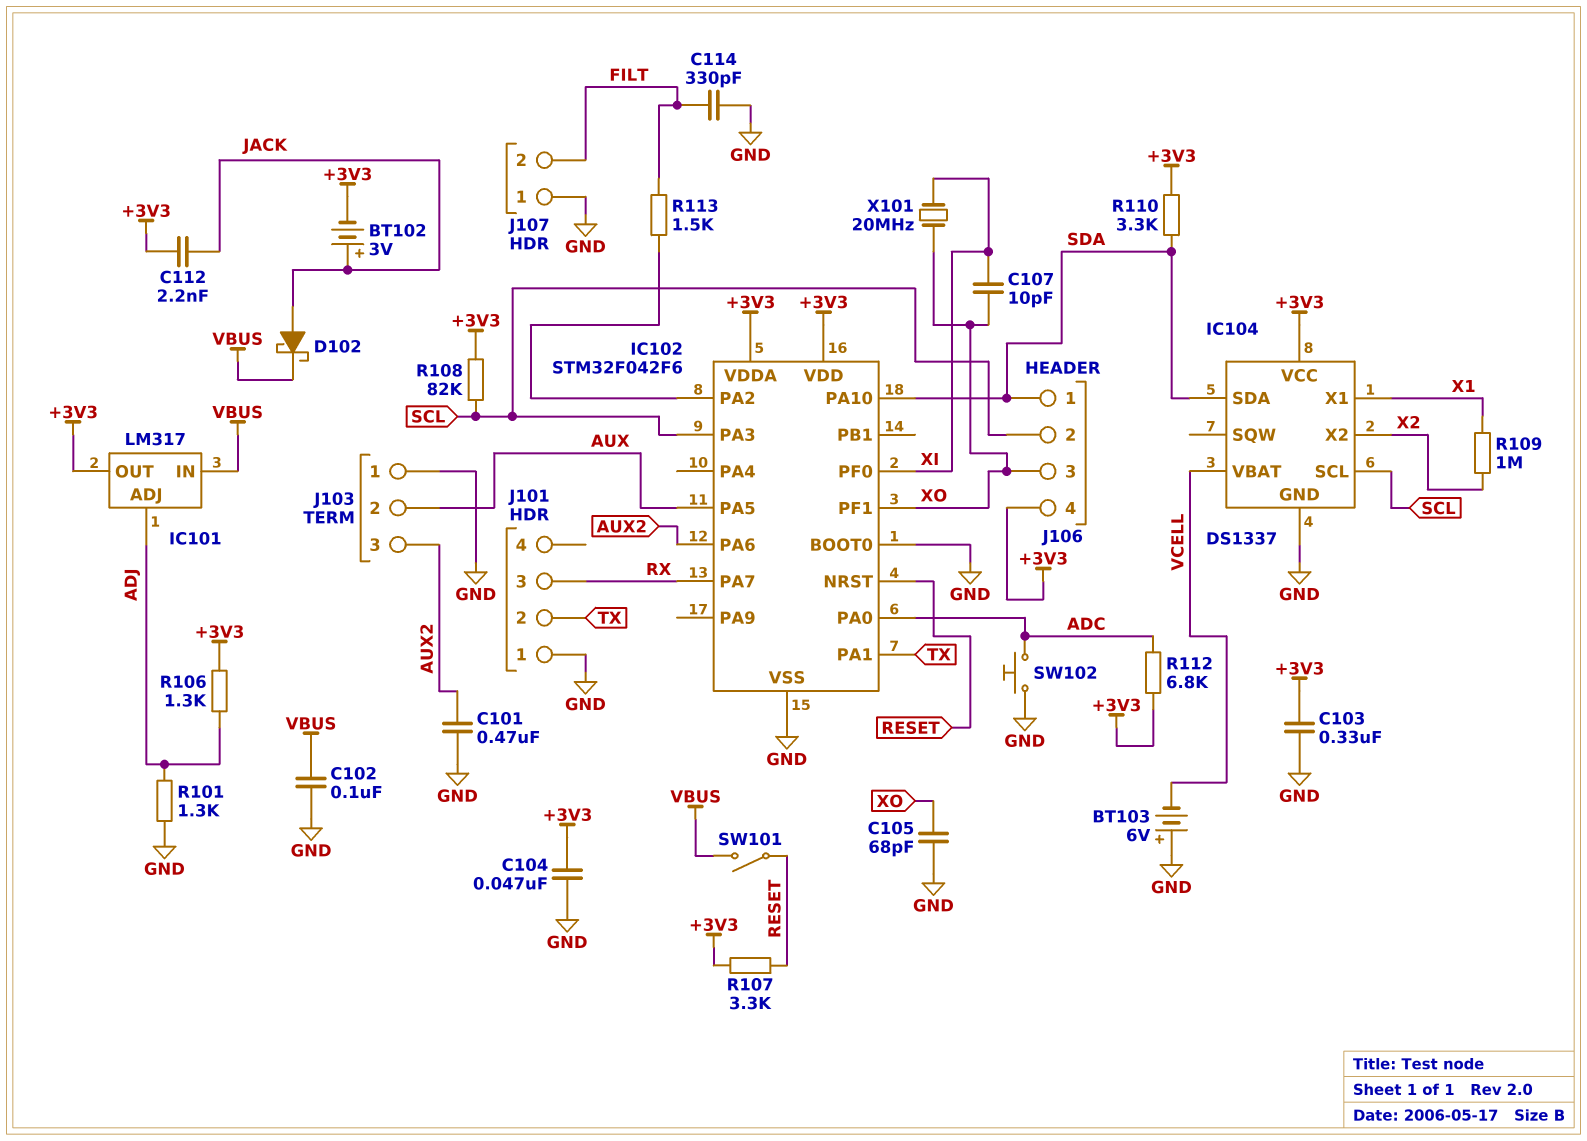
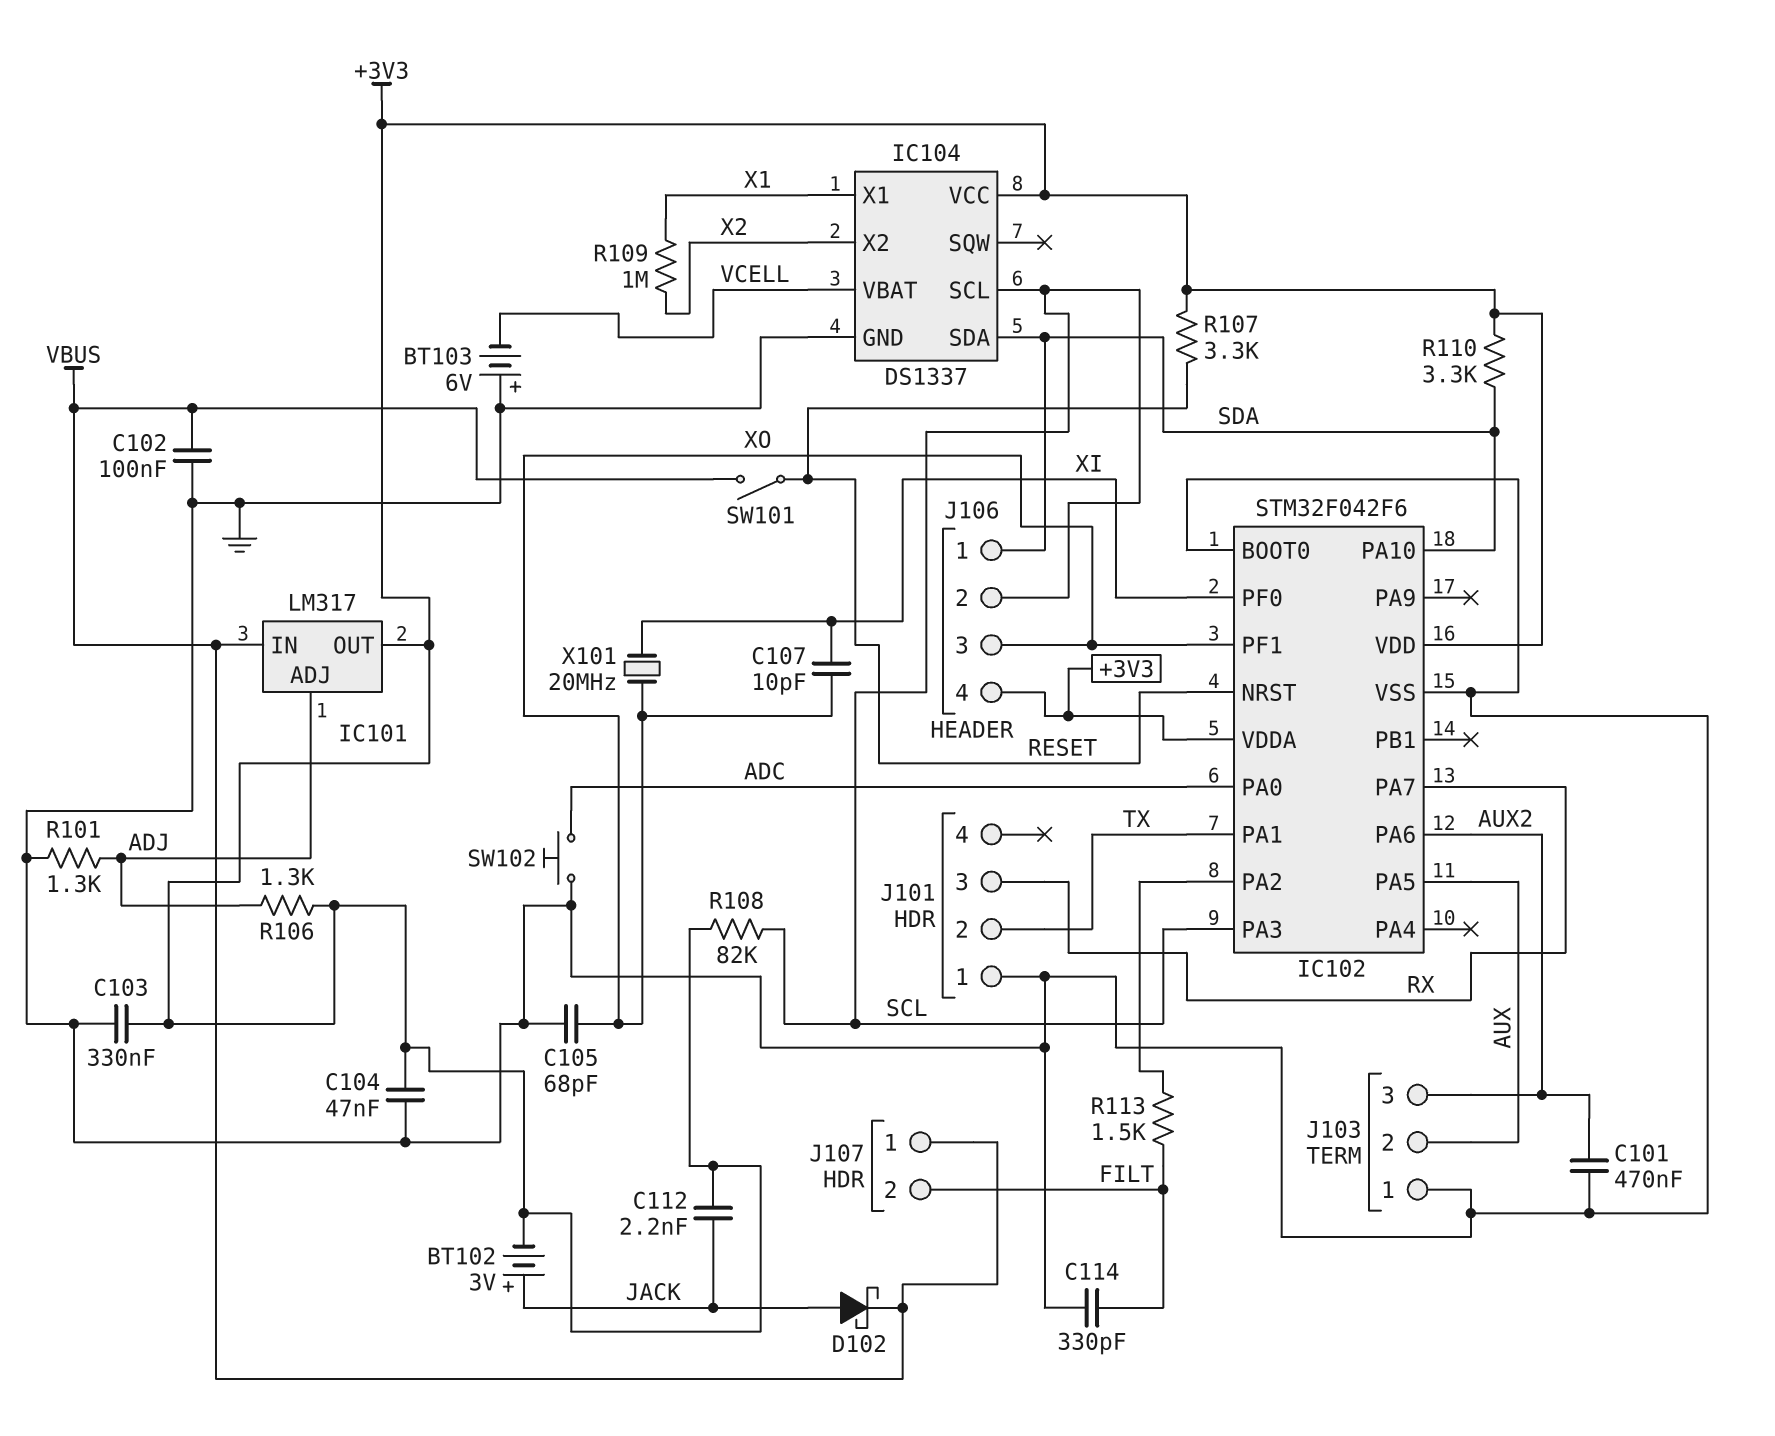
J107 pin 1: GND -> VBUS
R112: 6.8k (+3V3, ADC) -> none

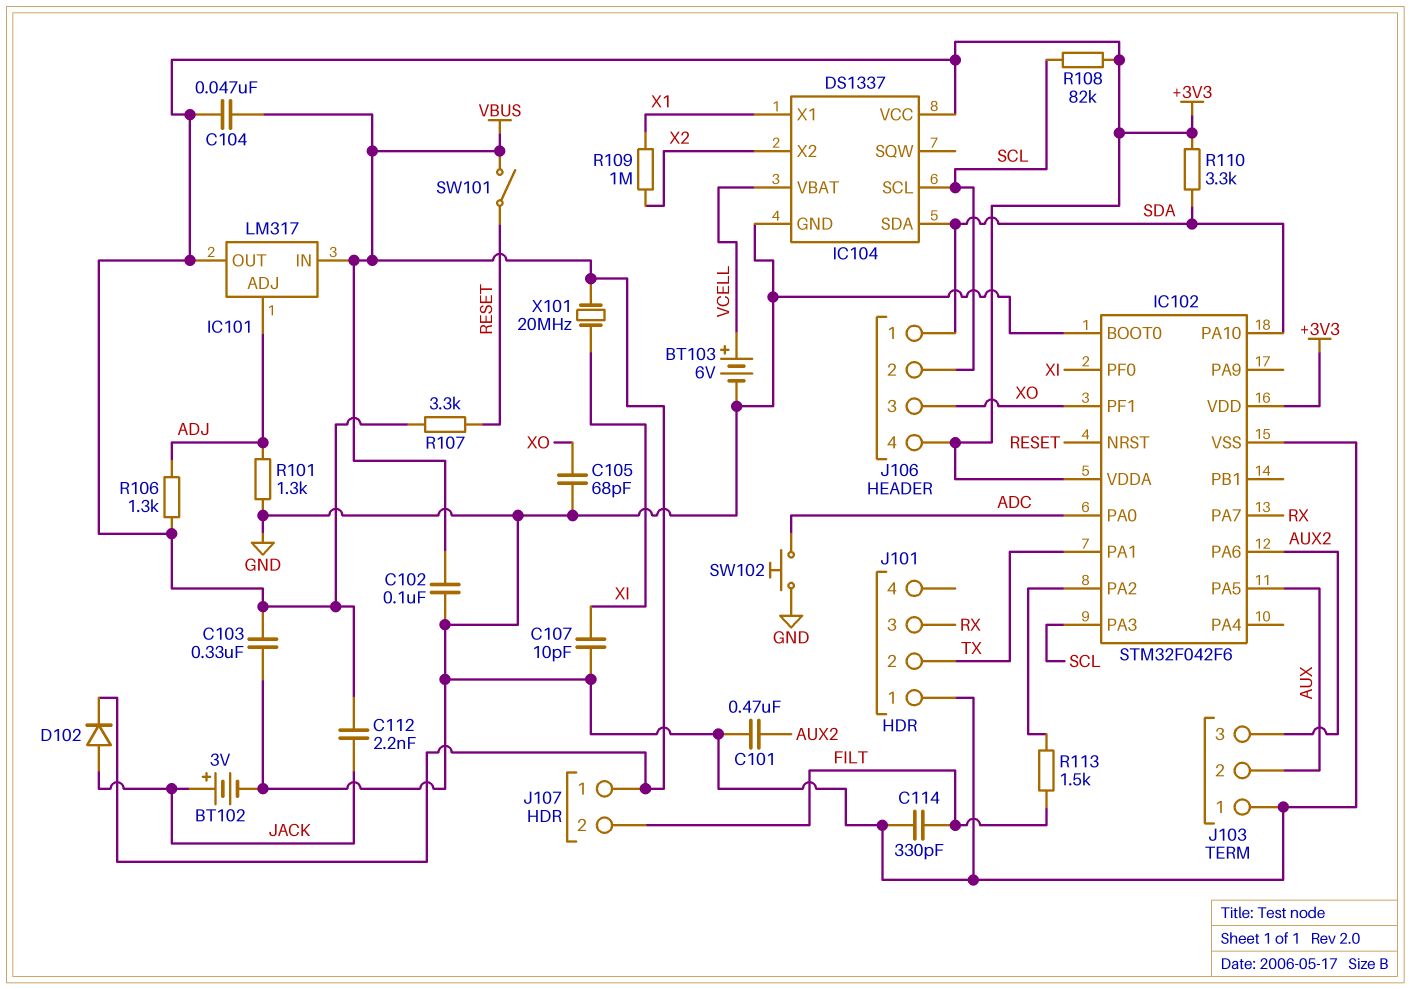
BT102: 3V (plus JACK, minus +3V3) -> 3V (plus JACK, minus GND)
BT103: 6V (plus GND, minus VCELL) -> 6V (plus VCELL, minus GND)
C104: 47nF (+3V3, GND) -> 47nF (+3V3, VBUS)
C107: 10pF (XI, XO) -> 10pF (GND, XI)
D102: schottky (A JACK, K VBUS) -> diode (A JACK, K VBUS)
X101: 20MHz (XI, XO) -> 20MHz (VBUS, XI)

